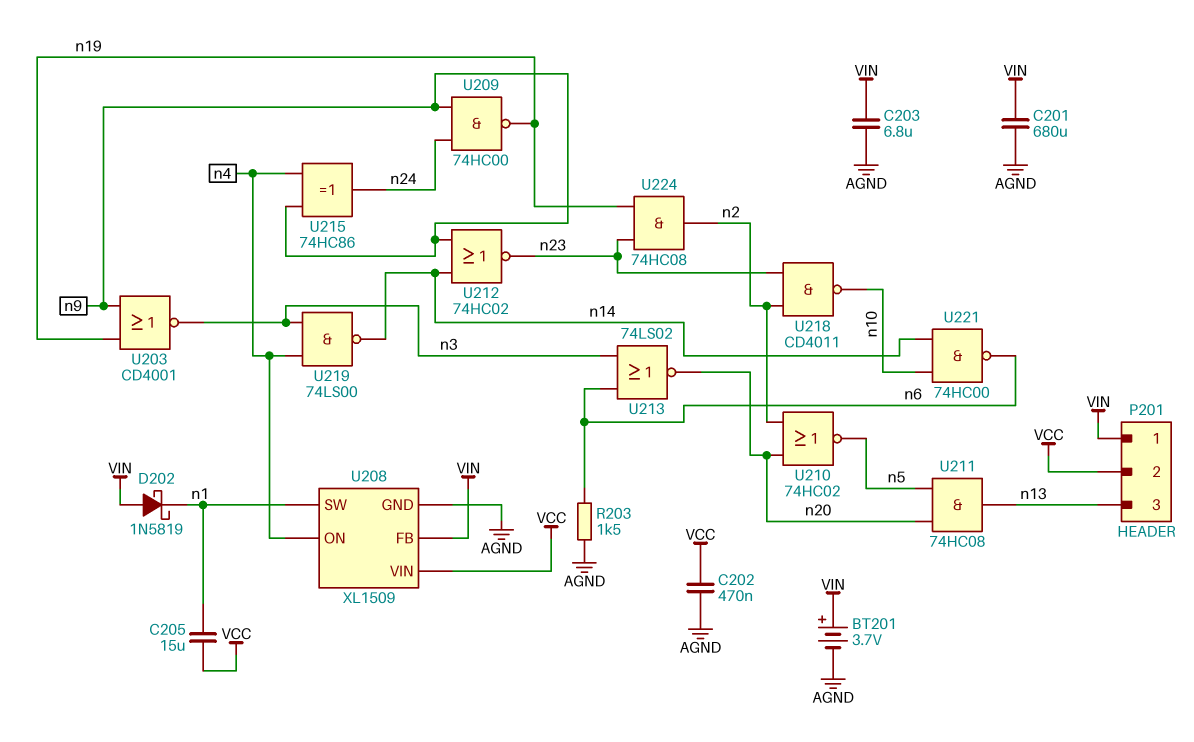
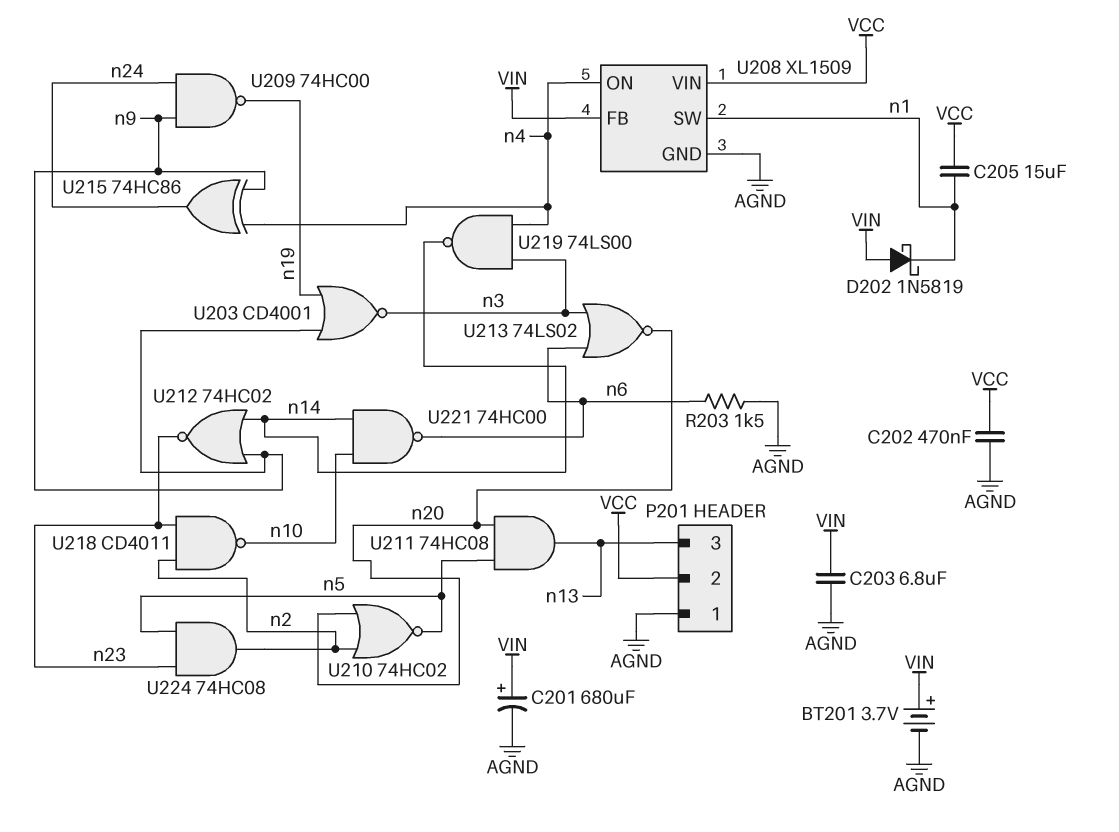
C201: 680uF (AGND, VIN) -> 680uF (plus VIN, minus AGND)
P201 pin 1: VIN -> AGND
U224: AND 74HC08 (in n19, in n23, out n2) -> AND 74HC08 (in n5, in n23, out n2)

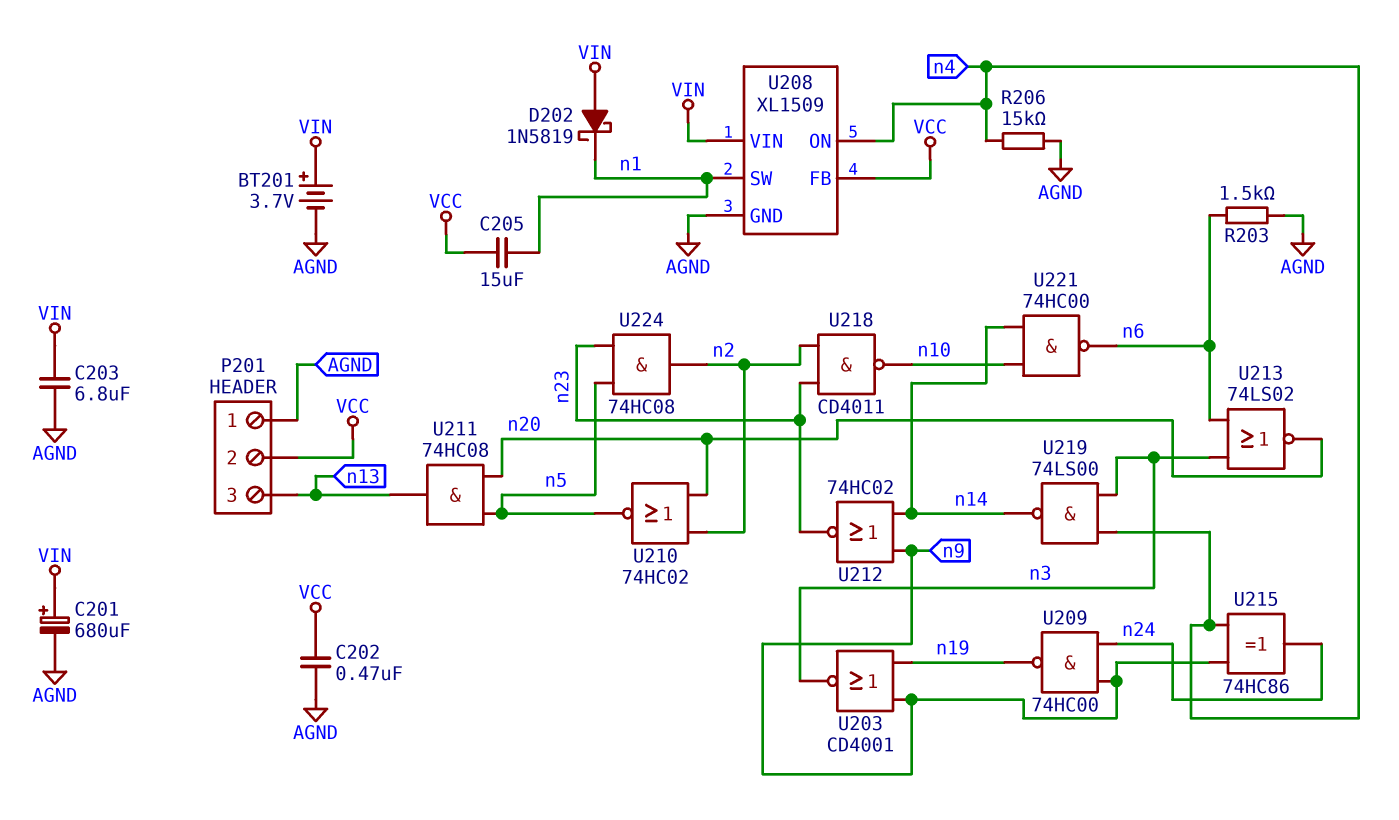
R206: none -> 15k (AGND, n4)
U208 pin FB: VIN -> VCC
U208 pin VIN: VCC -> VIN

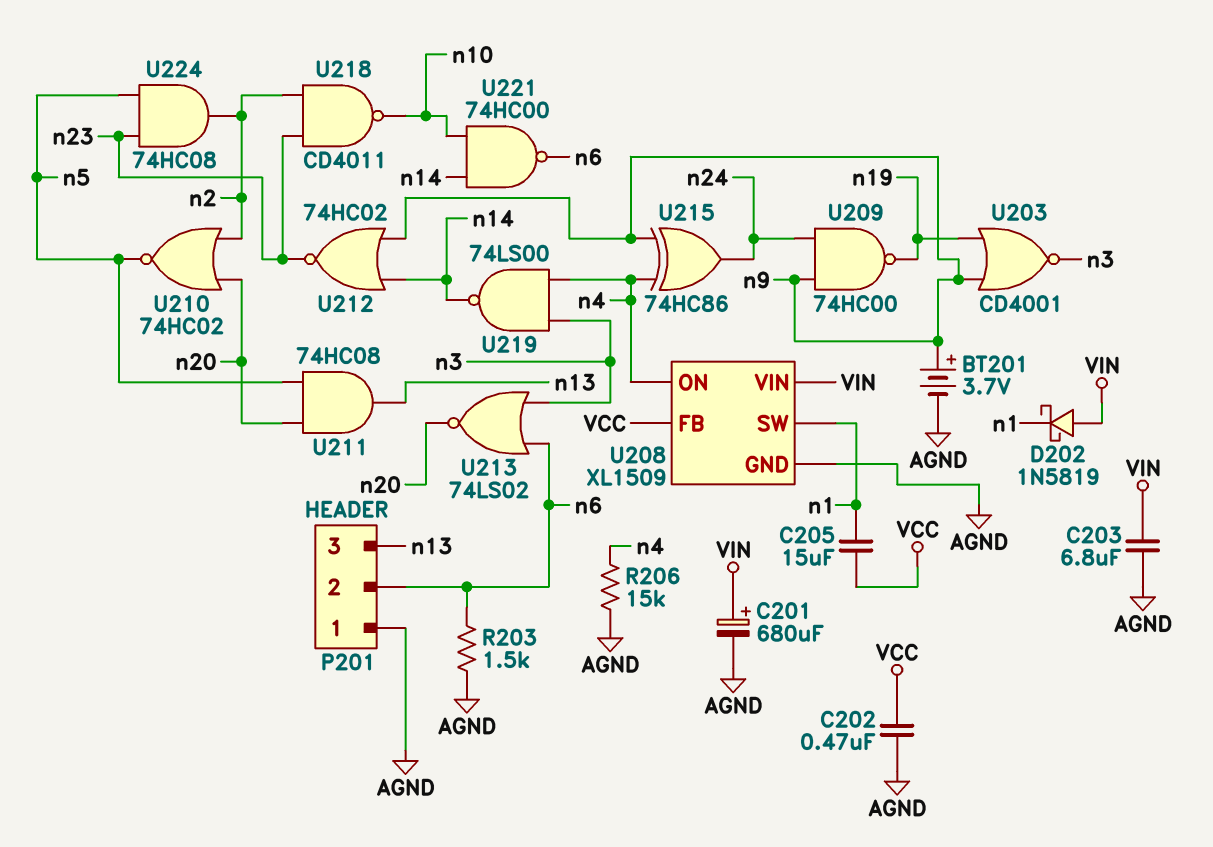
BT201: 3.7V (plus VIN, minus AGND) -> 3.7V (plus n9, minus AGND)
P201 pin 2: VCC -> n6

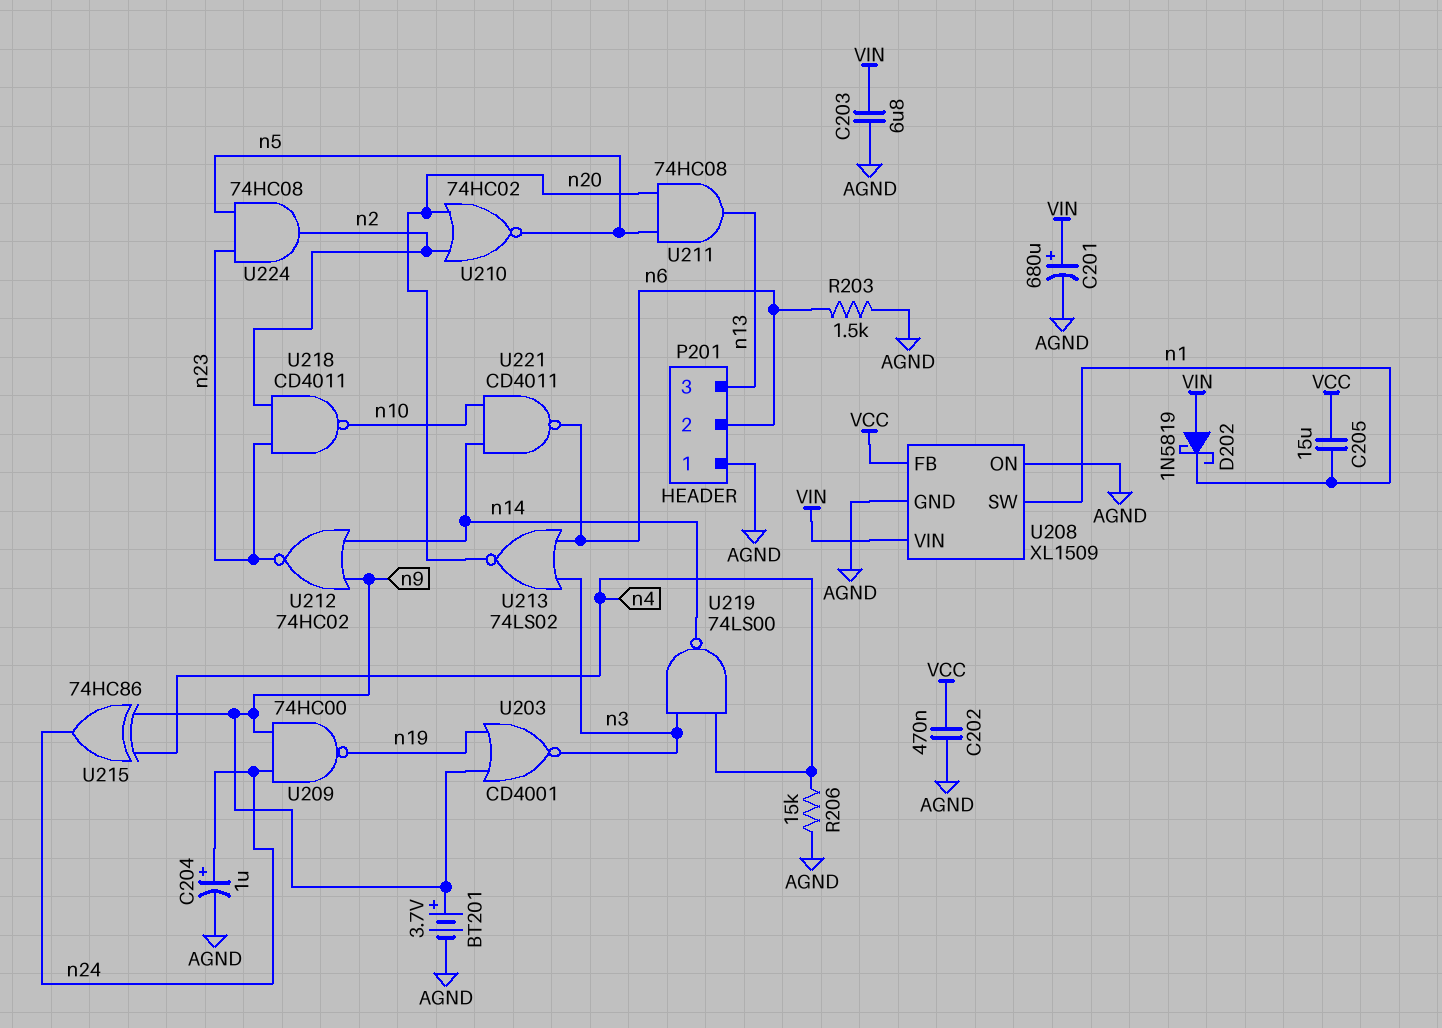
C204: none -> 1uF (plus n24, minus AGND)
U208 pin ON: n4 -> AGND
U221: NAND 74HC00 (in n10, in n14, out n6) -> NAND CD4011 (in n10, in n14, out n6)

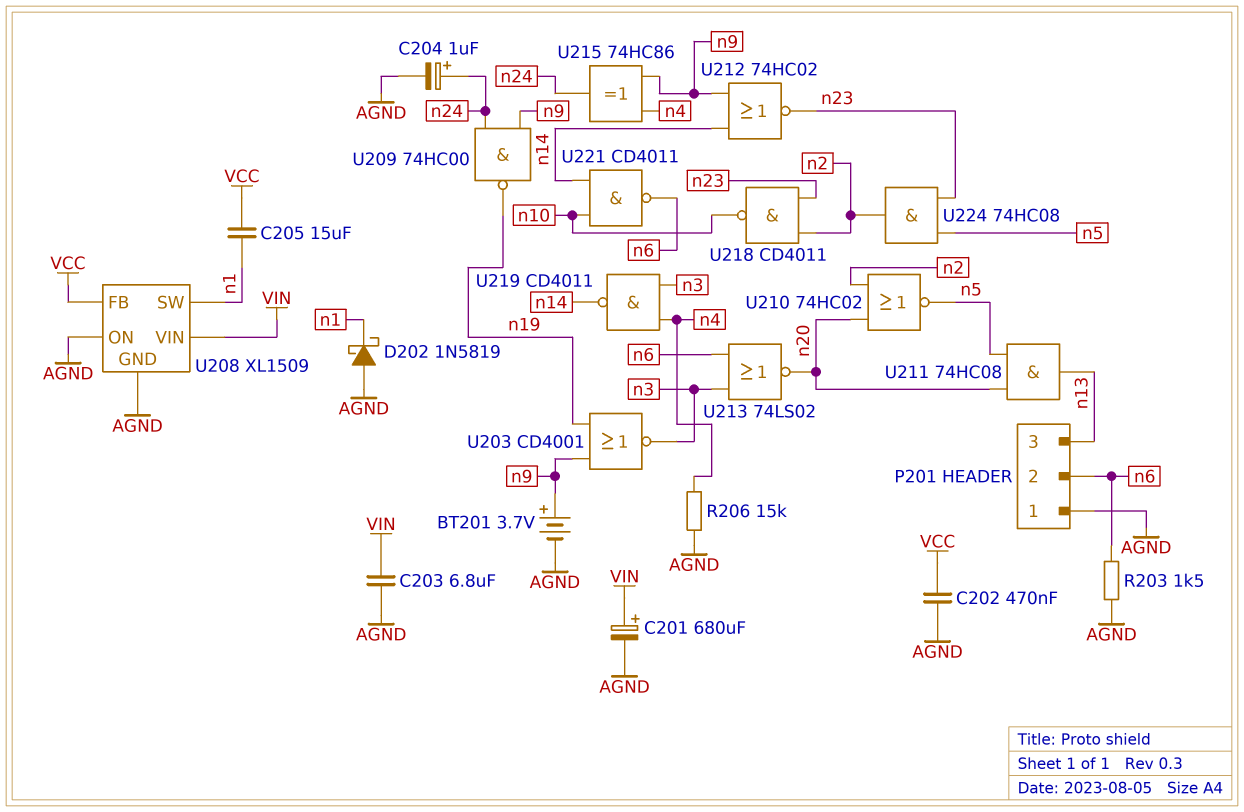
D202: schottky 1N5819 (A VIN, K n1) -> schottky 1N5819 (A AGND, K n1)
U219: NAND 74LS00 (in n3, in n4, out n14) -> NAND CD4011 (in n3, in n4, out n14)

